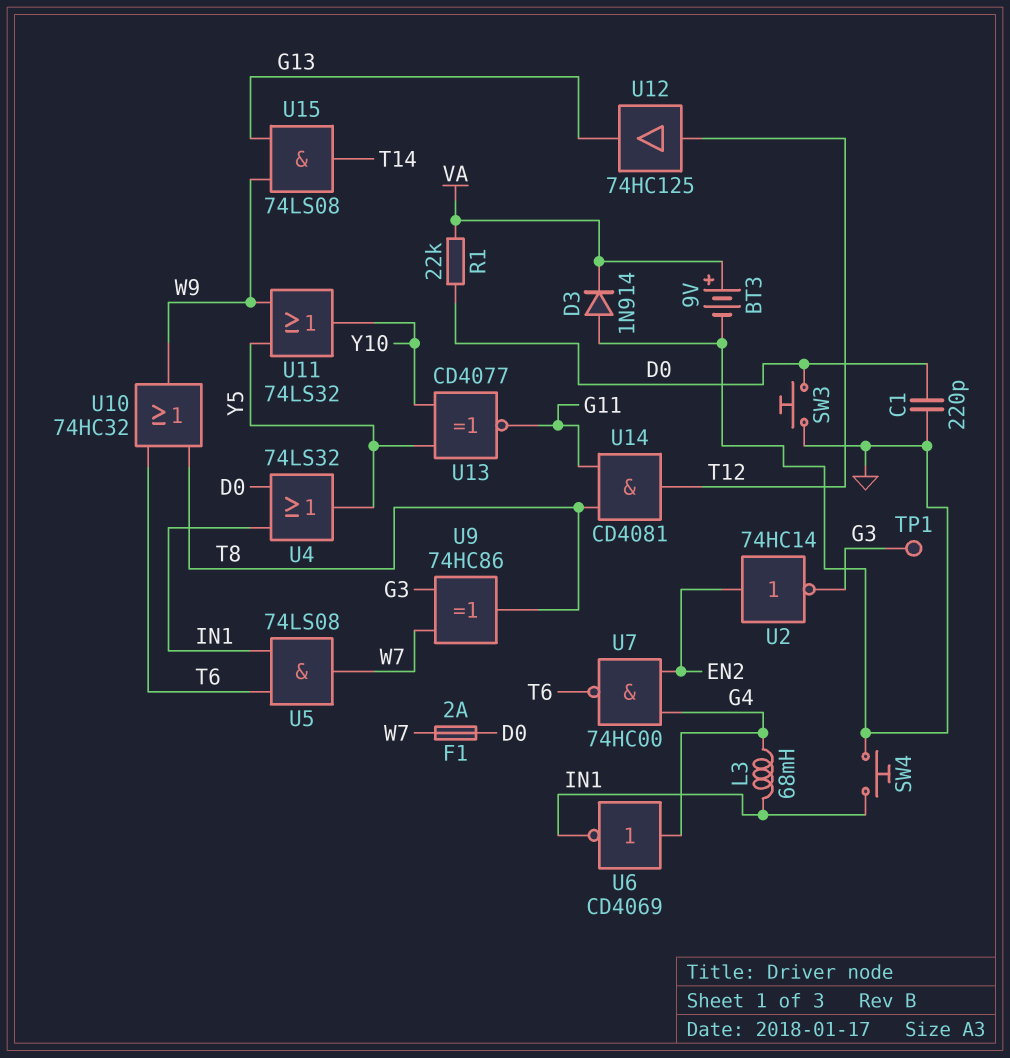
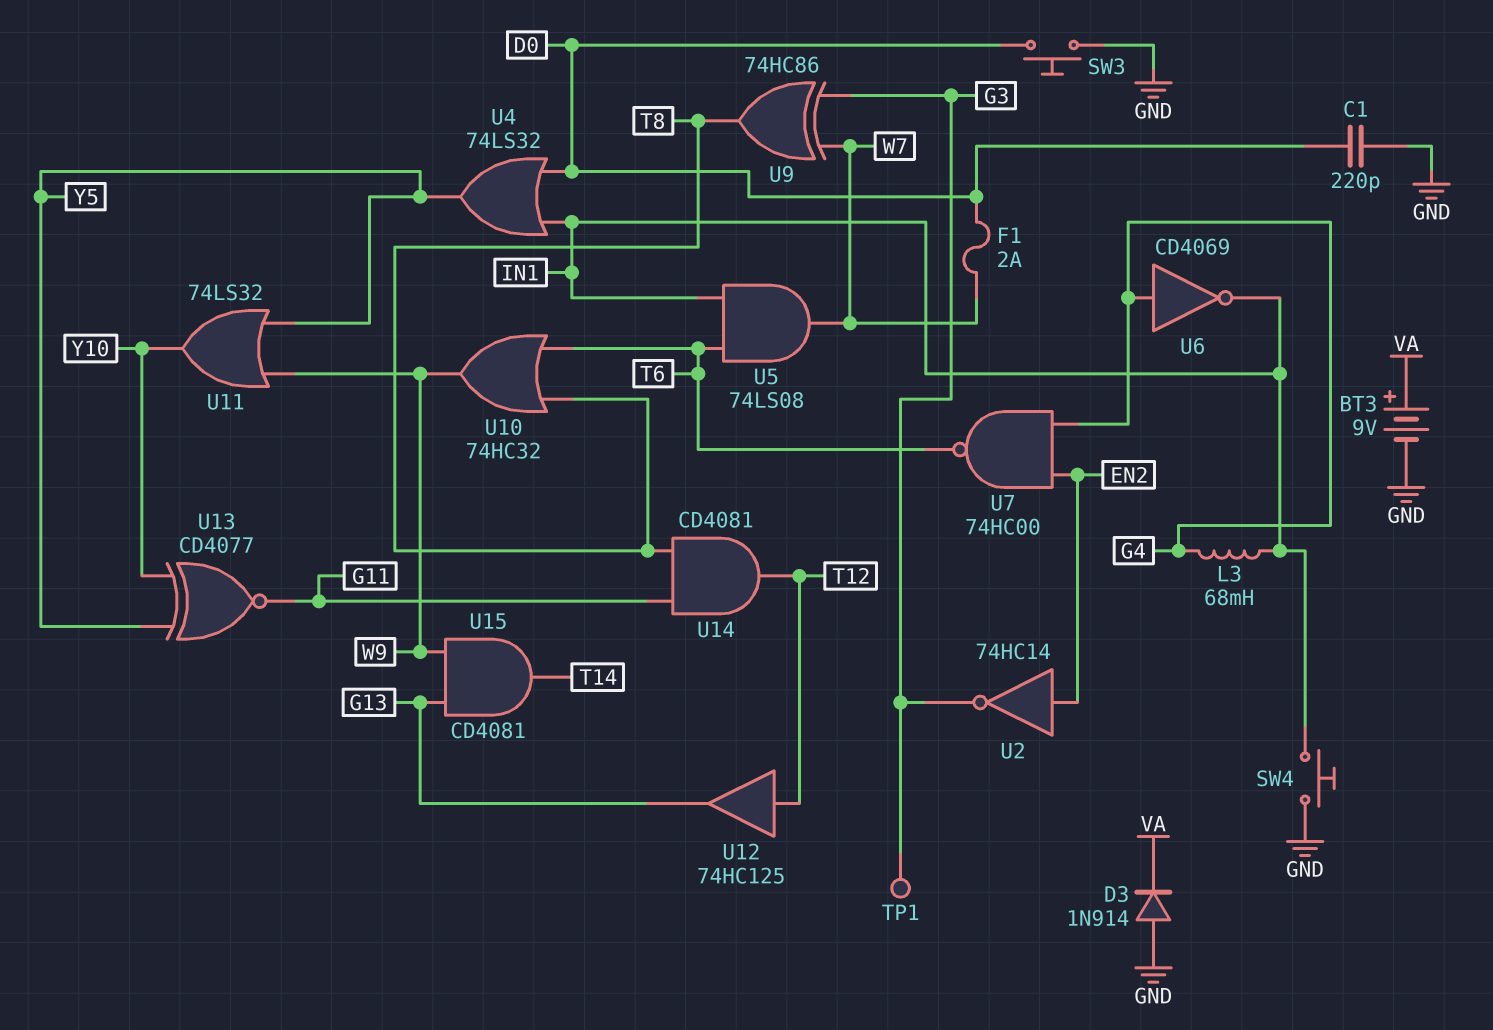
R1: 22k (D0, VA) -> none
U15: AND 74LS08 (in G13, in W9, out T14) -> AND CD4081 (in G13, in W9, out T14)

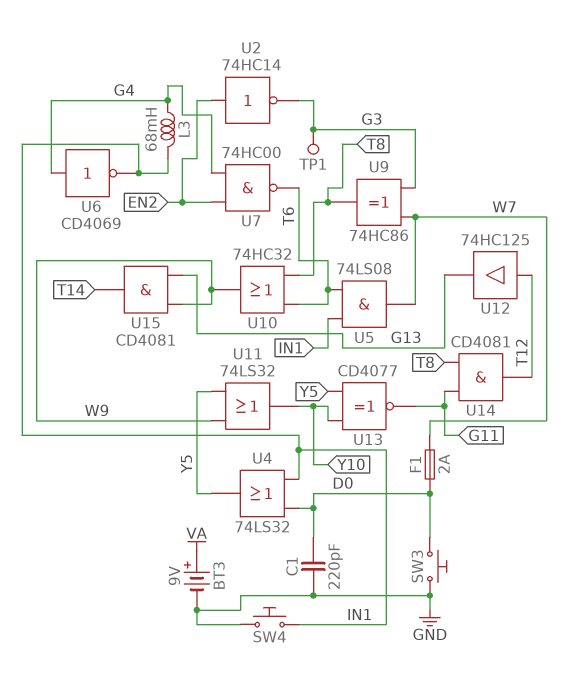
D3: diode 1N914 (A GND, K VA) -> none

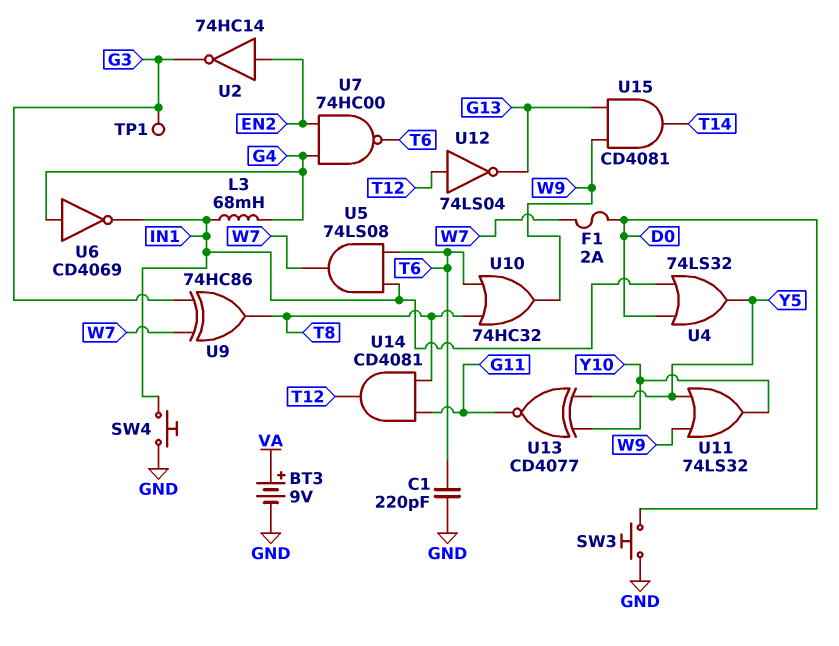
C1: 220pF (D0, GND) -> 220pF (GND, T6)
U12: buffer 74HC125 (in T12, out G13) -> NOT 74LS04 (in T12, out G13)

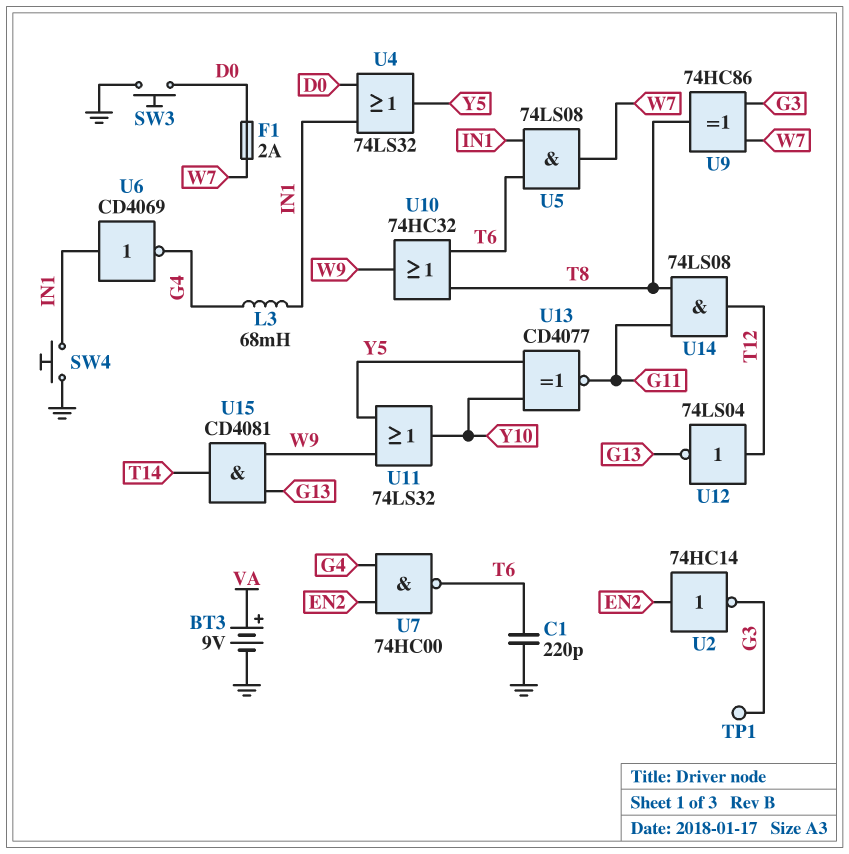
U6: NOT CD4069 (in G4, out IN1) -> NOT CD4069 (in IN1, out G4)
U14: AND CD4081 (in G11, in T8, out T12) -> AND 74LS08 (in G11, in T8, out T12)

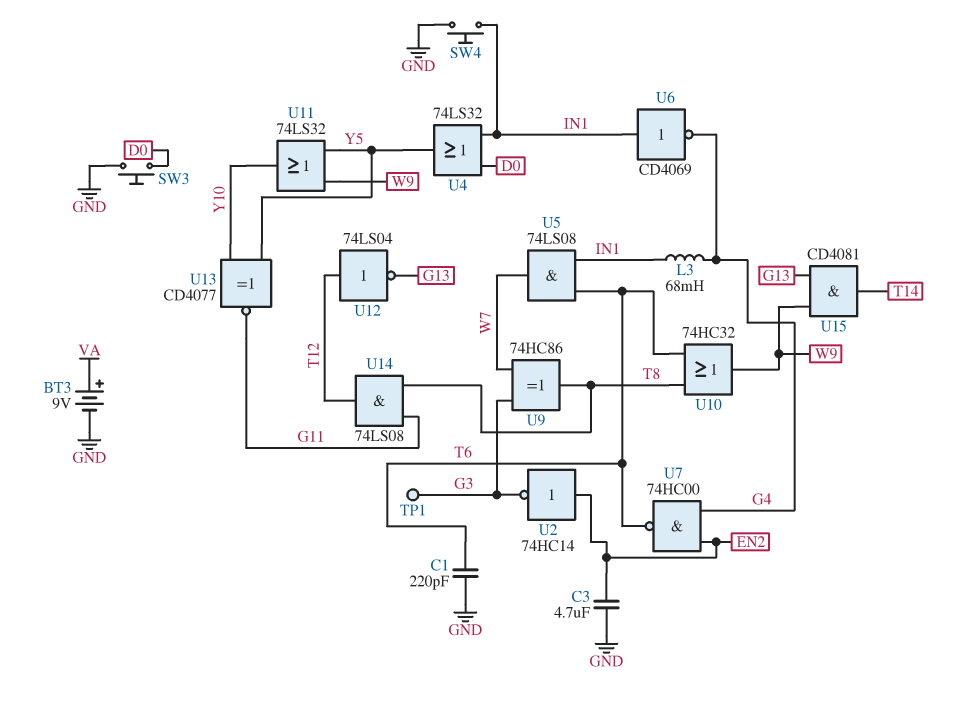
C3: none -> 4.7uF (EN2, GND)
F1: 2A (D0, W7) -> none

